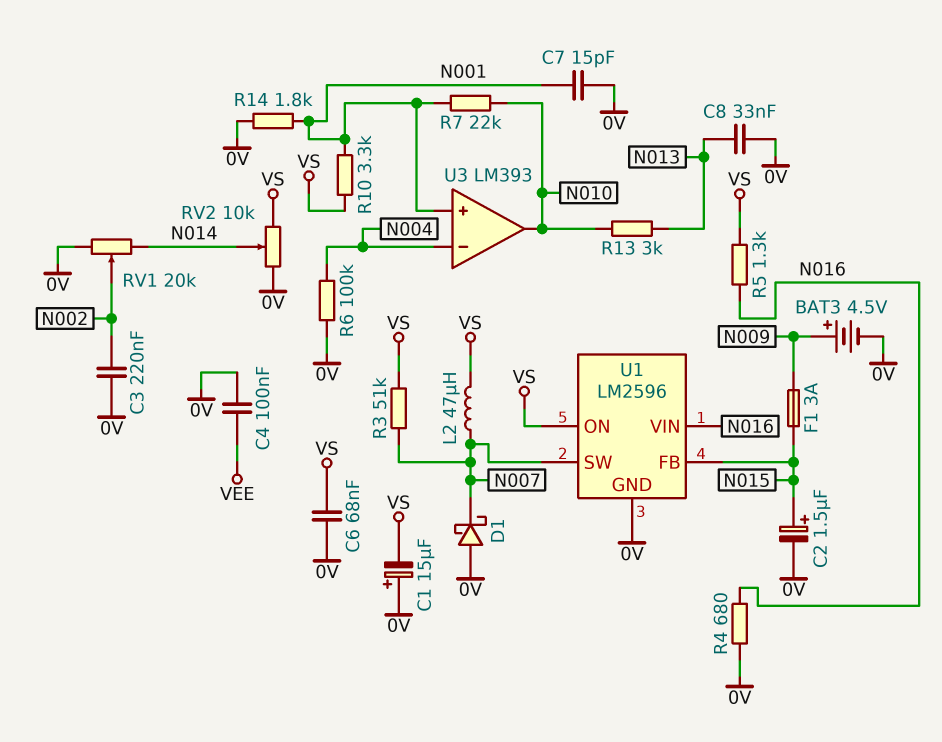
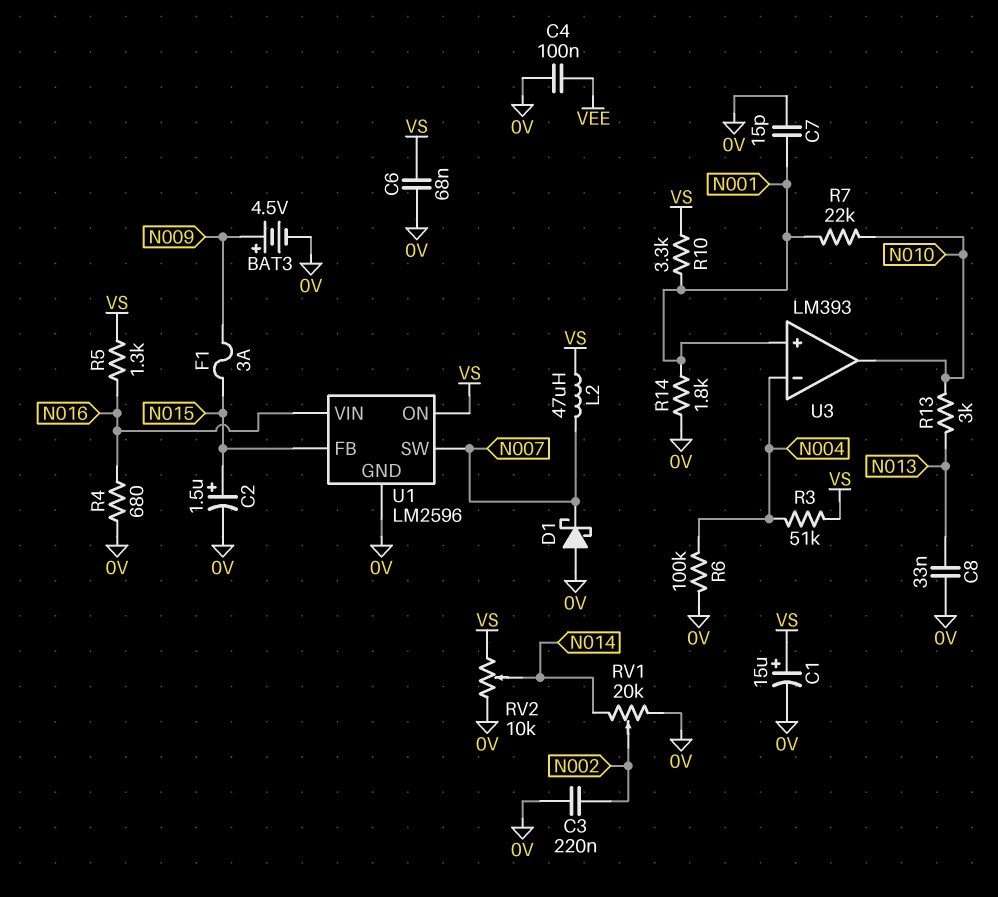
C1: 15uF (plus 0V, minus VS) -> 15uF (plus VS, minus 0V)
R3: 51k (N007, VS) -> 51k (N004, VS)

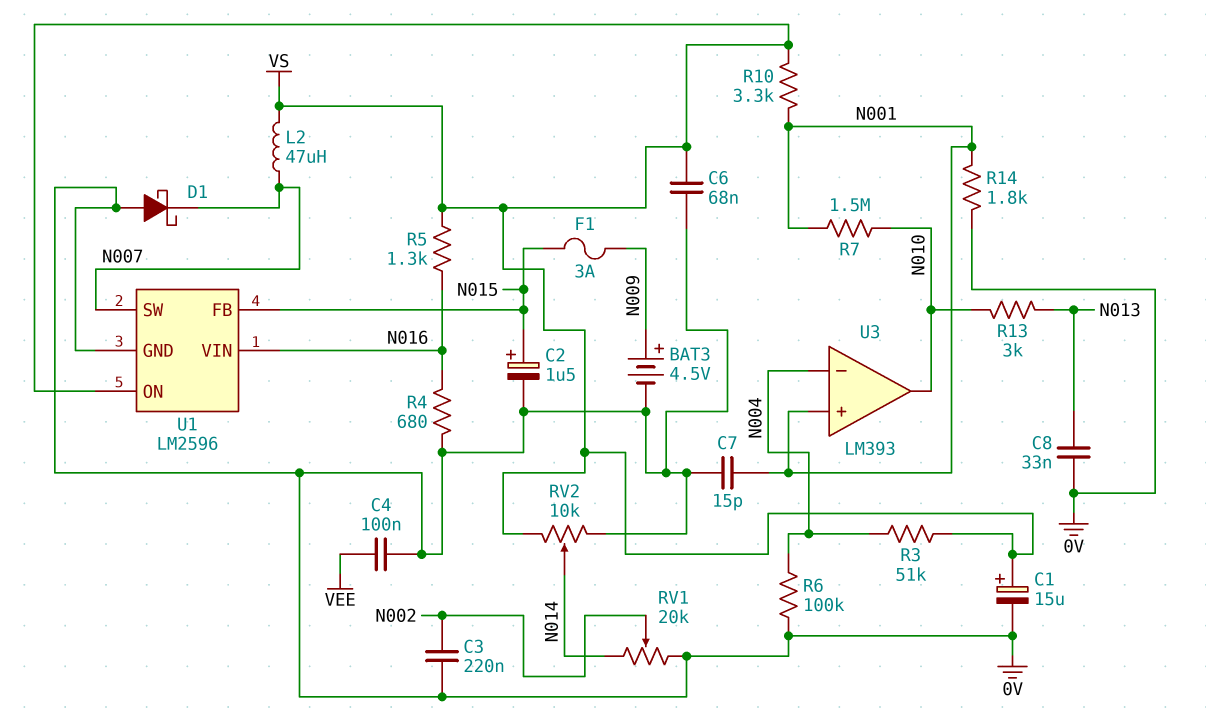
R7: 22k (N001, N010) -> 1.5M (N001, N010)

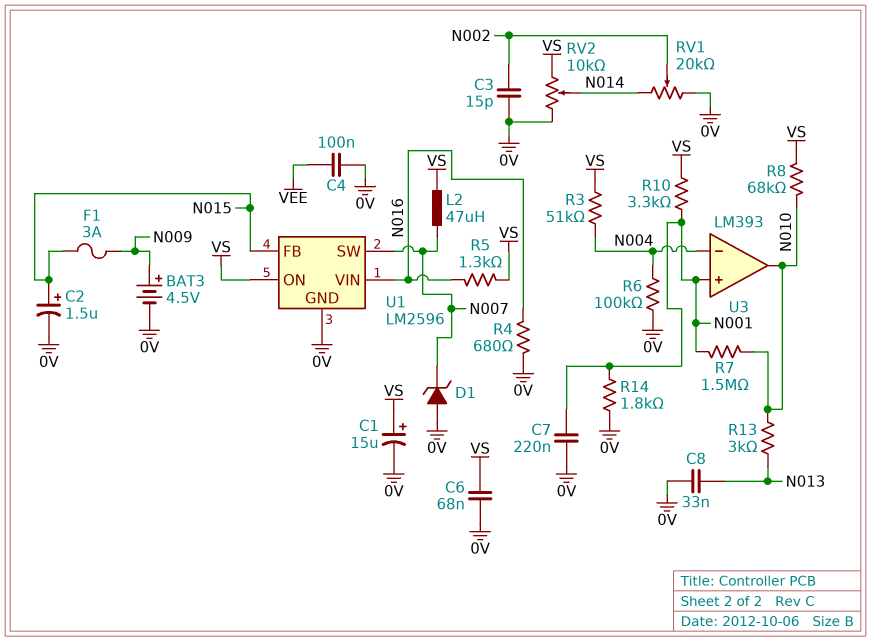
C3: 220nF (0V, N002) -> 15pF (0V, N002)
C7: 15pF (0V, N001) -> 220nF (0V, N001)
D1: schottky (A 0V, K N007) -> zener (A 0V, K N007)
R8: none -> 68k (N010, VS)

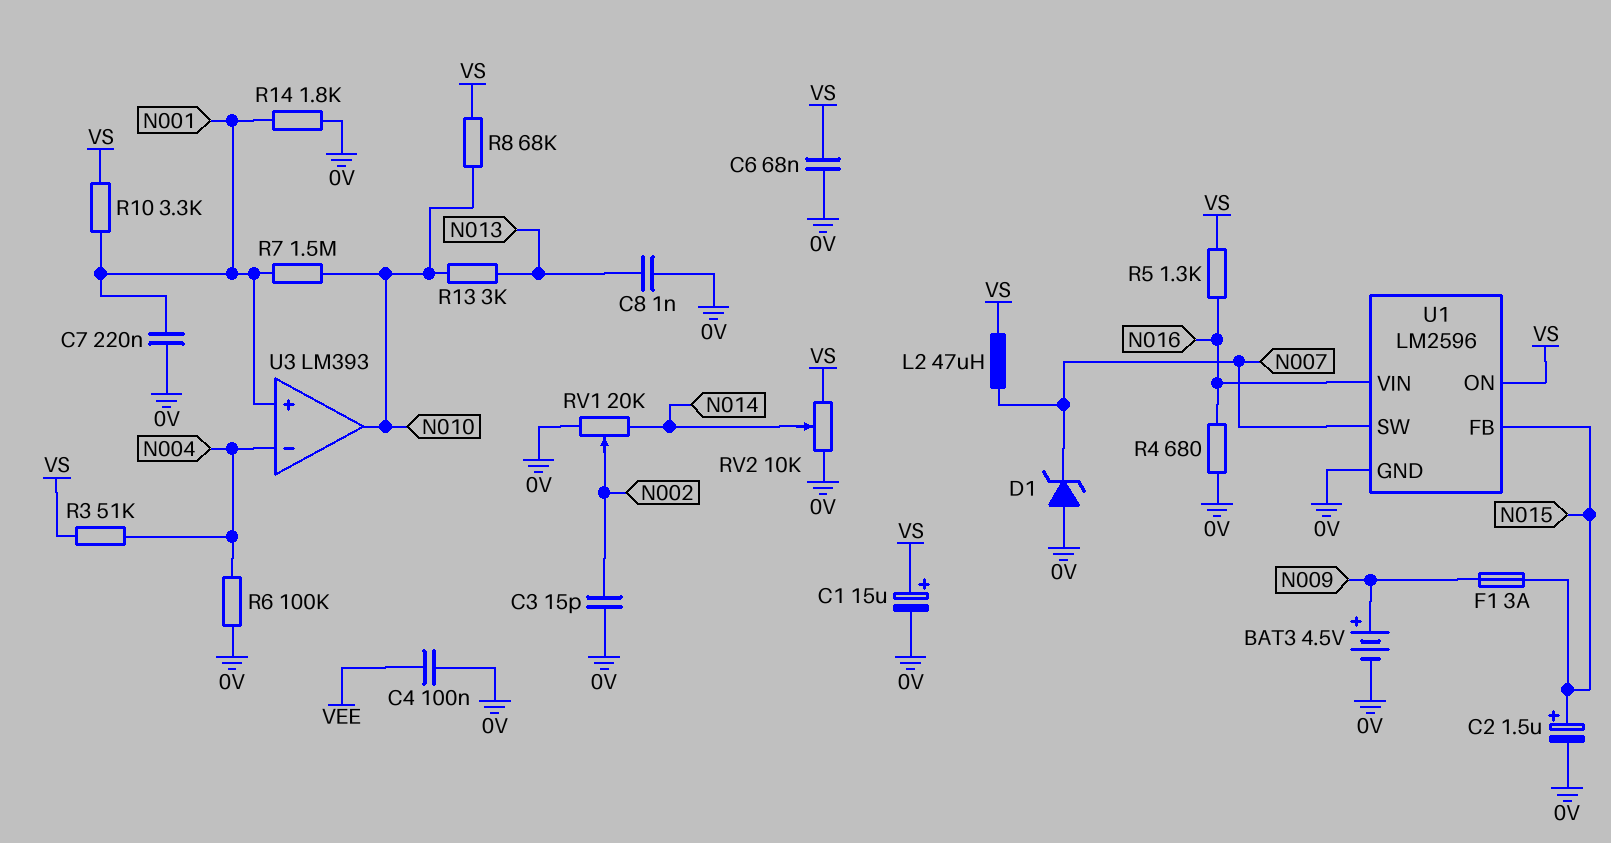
C8: 33nF (0V, N013) -> 1nF (0V, N013)

